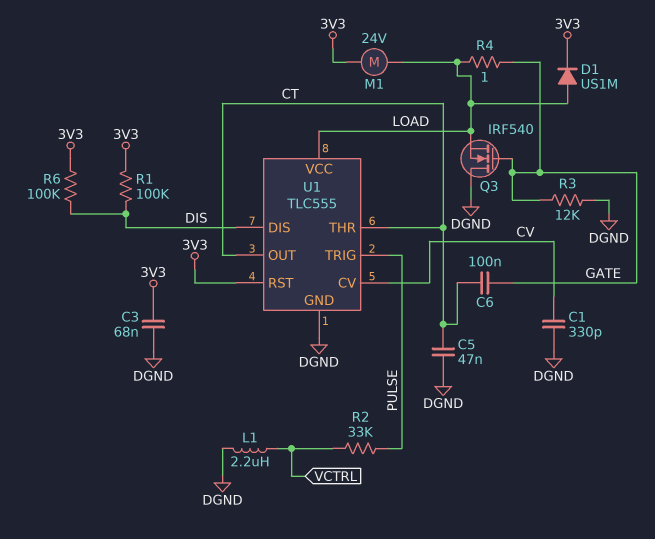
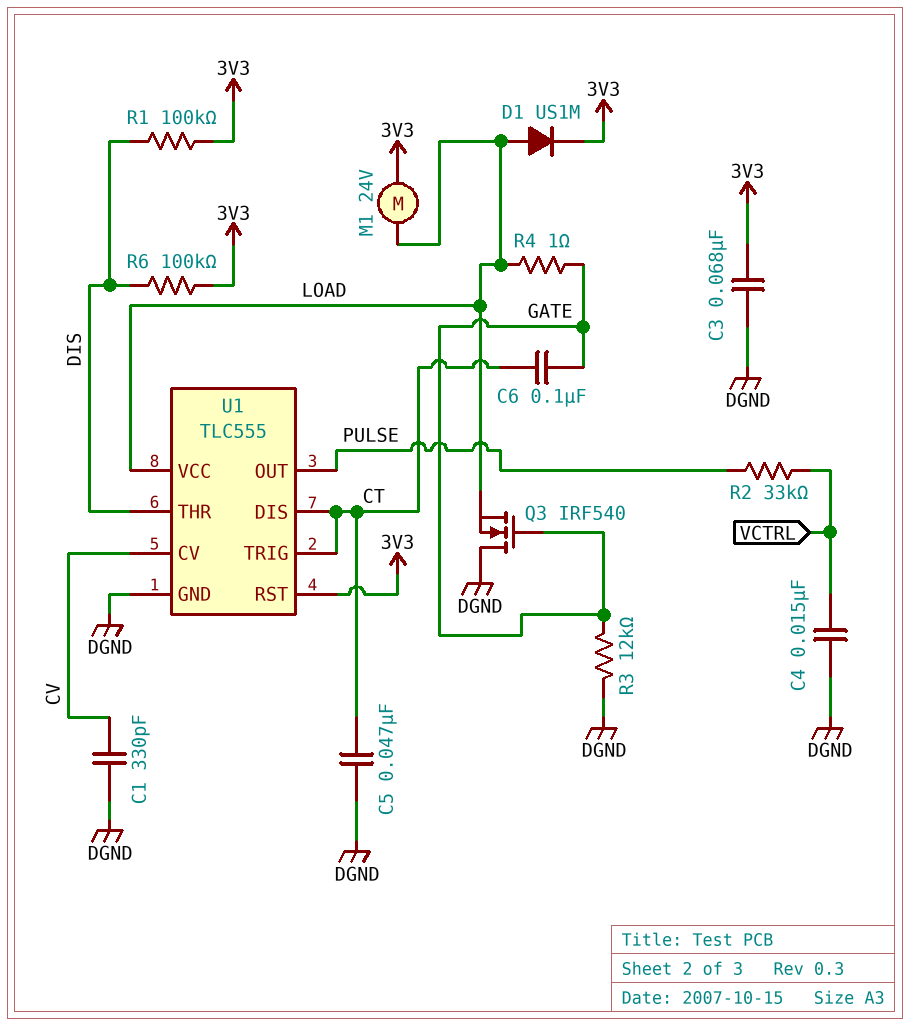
C4: none -> 15nF (DGND, VCTRL)
L1: 2.2uH (DGND, VCTRL) -> none
U1 pin DIS: DIS -> CT
U1 pin OUT: CT -> PULSE
U1 pin THR: CT -> DIS
U1 pin TRIG: PULSE -> CT

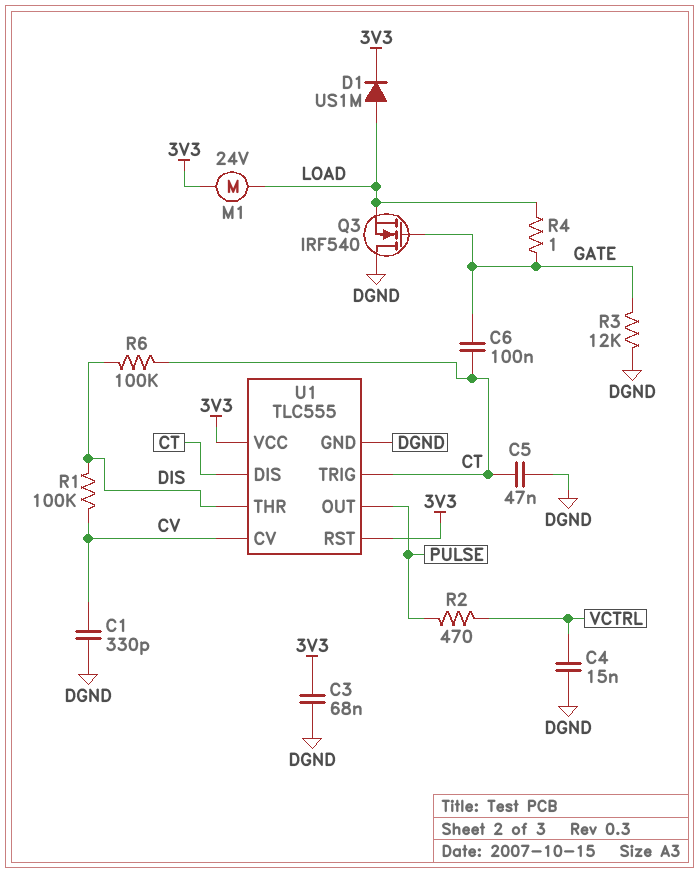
R1: 100k (3V3, DIS) -> 100k (CV, DIS)
R2: 33k (PULSE, VCTRL) -> 470 (PULSE, VCTRL)
R6: 100k (3V3, DIS) -> 100k (CT, DIS)
U1 pin VCC: LOAD -> 3V3

